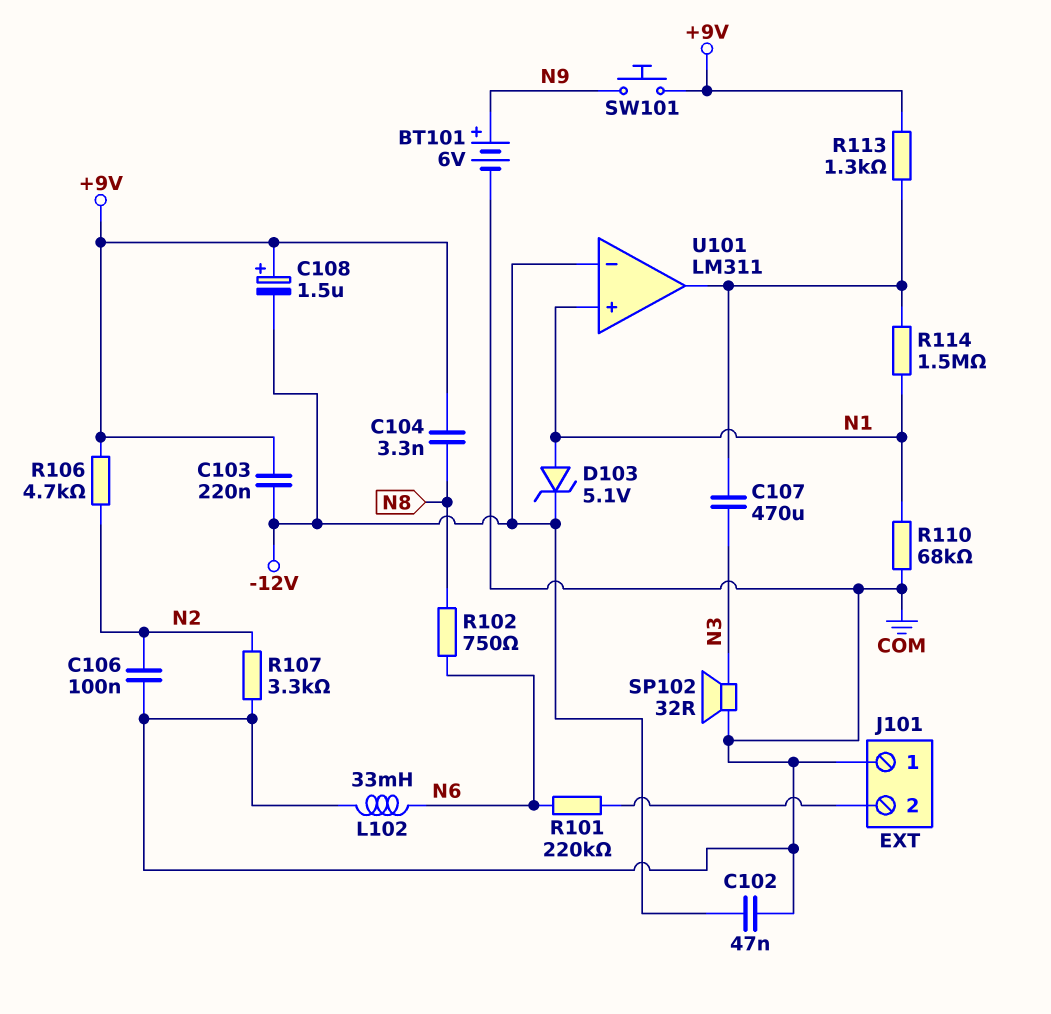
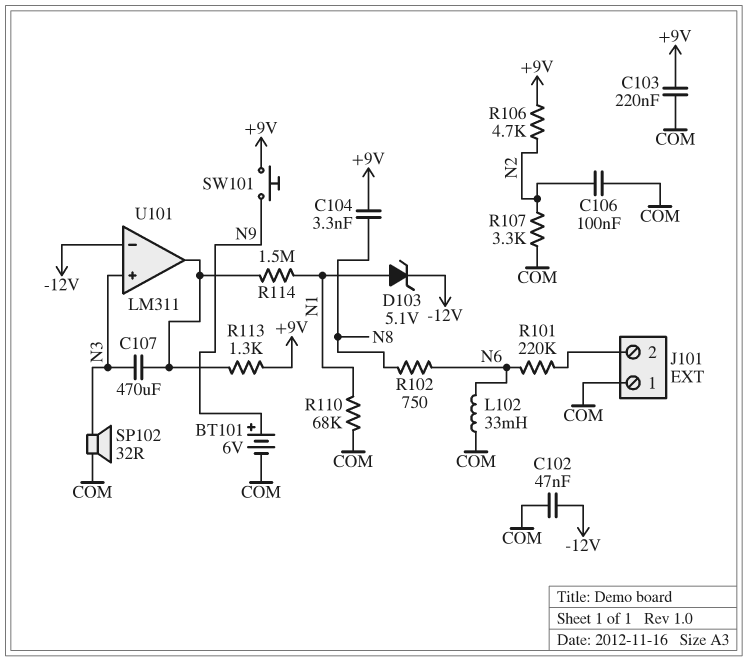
C103: 220nF (+9V, -12V) -> 220nF (+9V, COM)
C108: 1.5uF (plus +9V, minus -12V) -> none
U101 pin in+: N1 -> N3

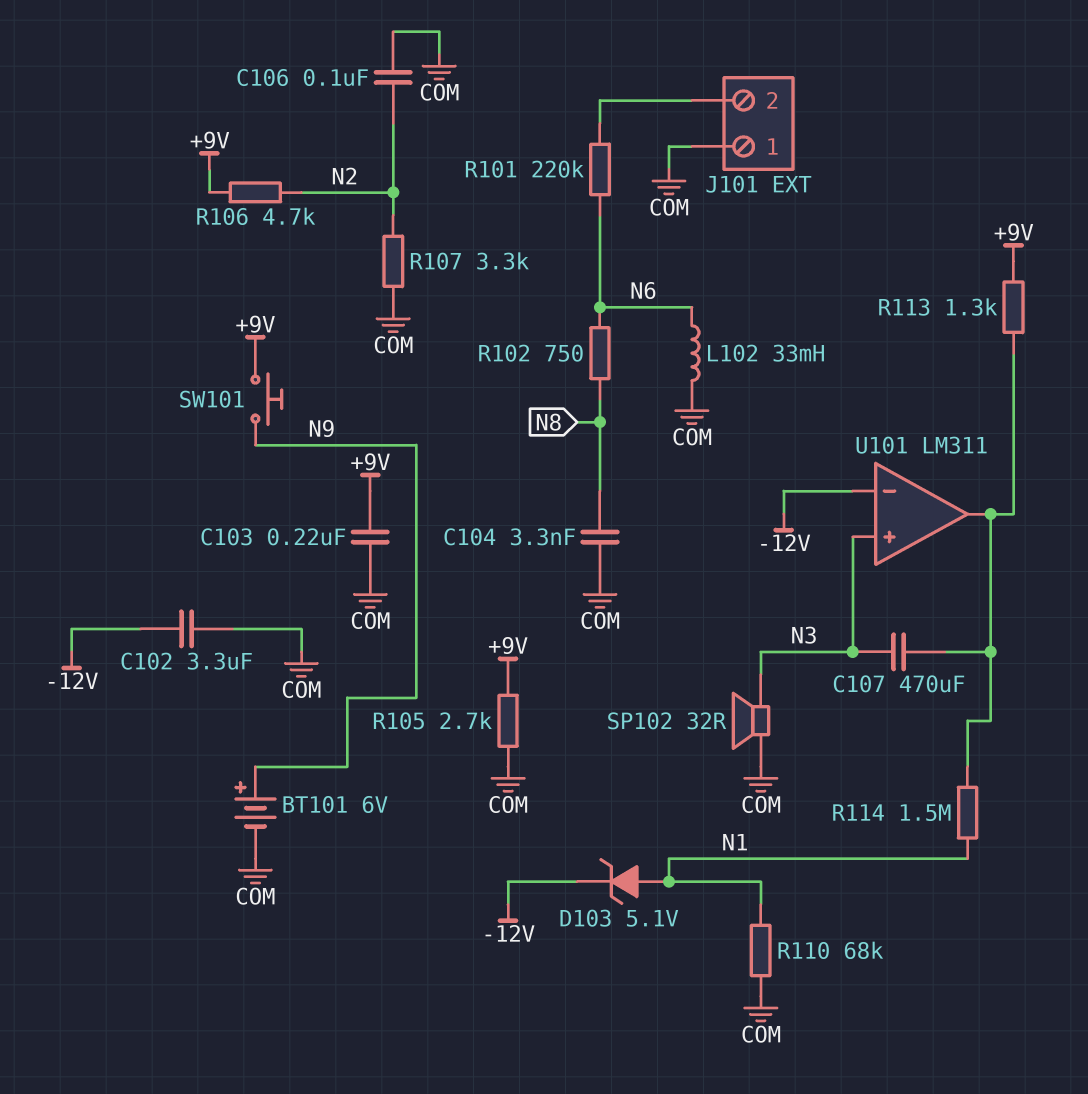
C102: 47nF (-12V, COM) -> 3.3uF (-12V, COM)
C104: 3.3nF (+9V, N8) -> 3.3nF (COM, N8)
R105: none -> 2.7k (+9V, COM)

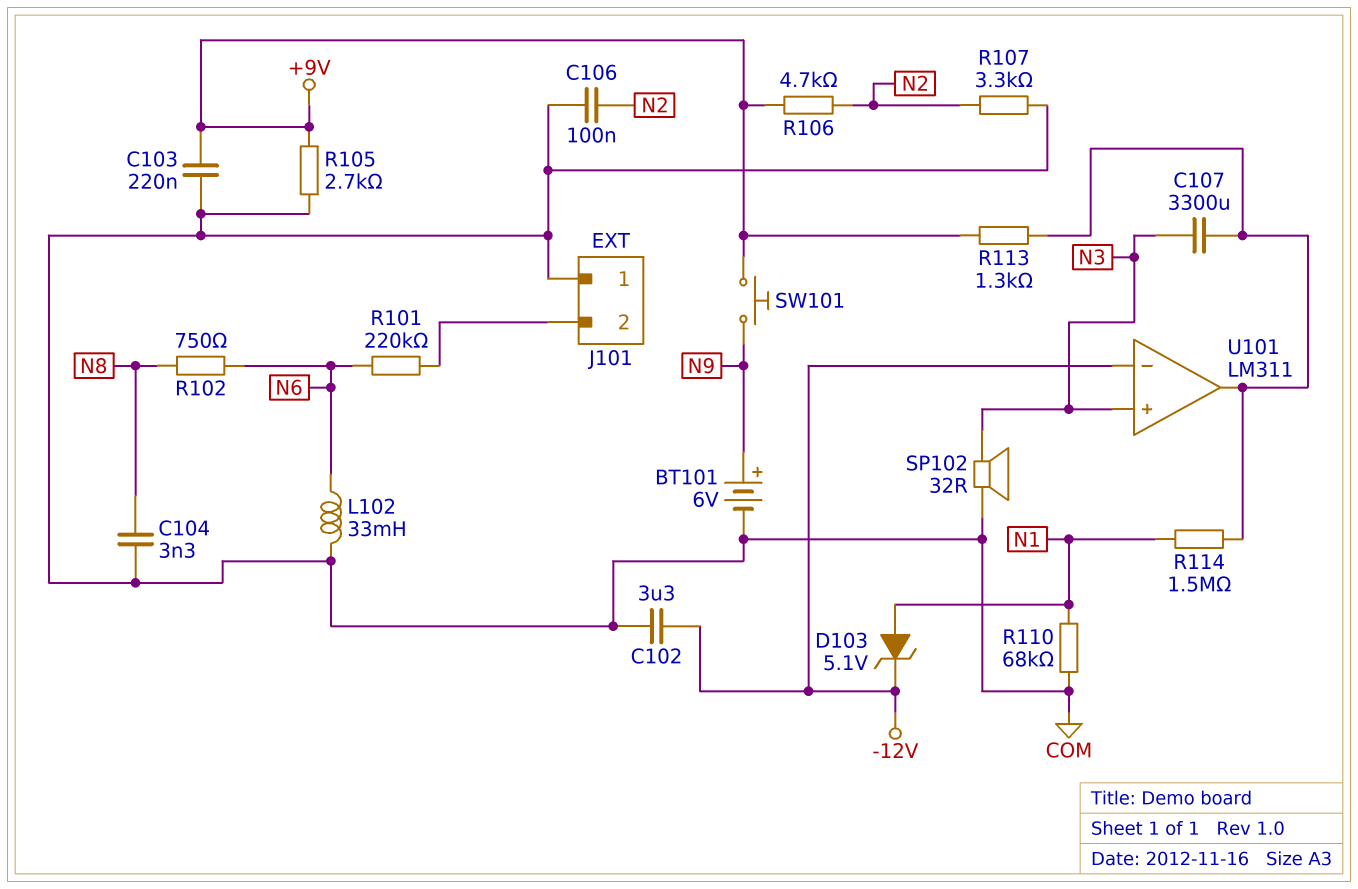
C107: 470uF (N3, U101/out) -> 3300uF (N3, U101/out)

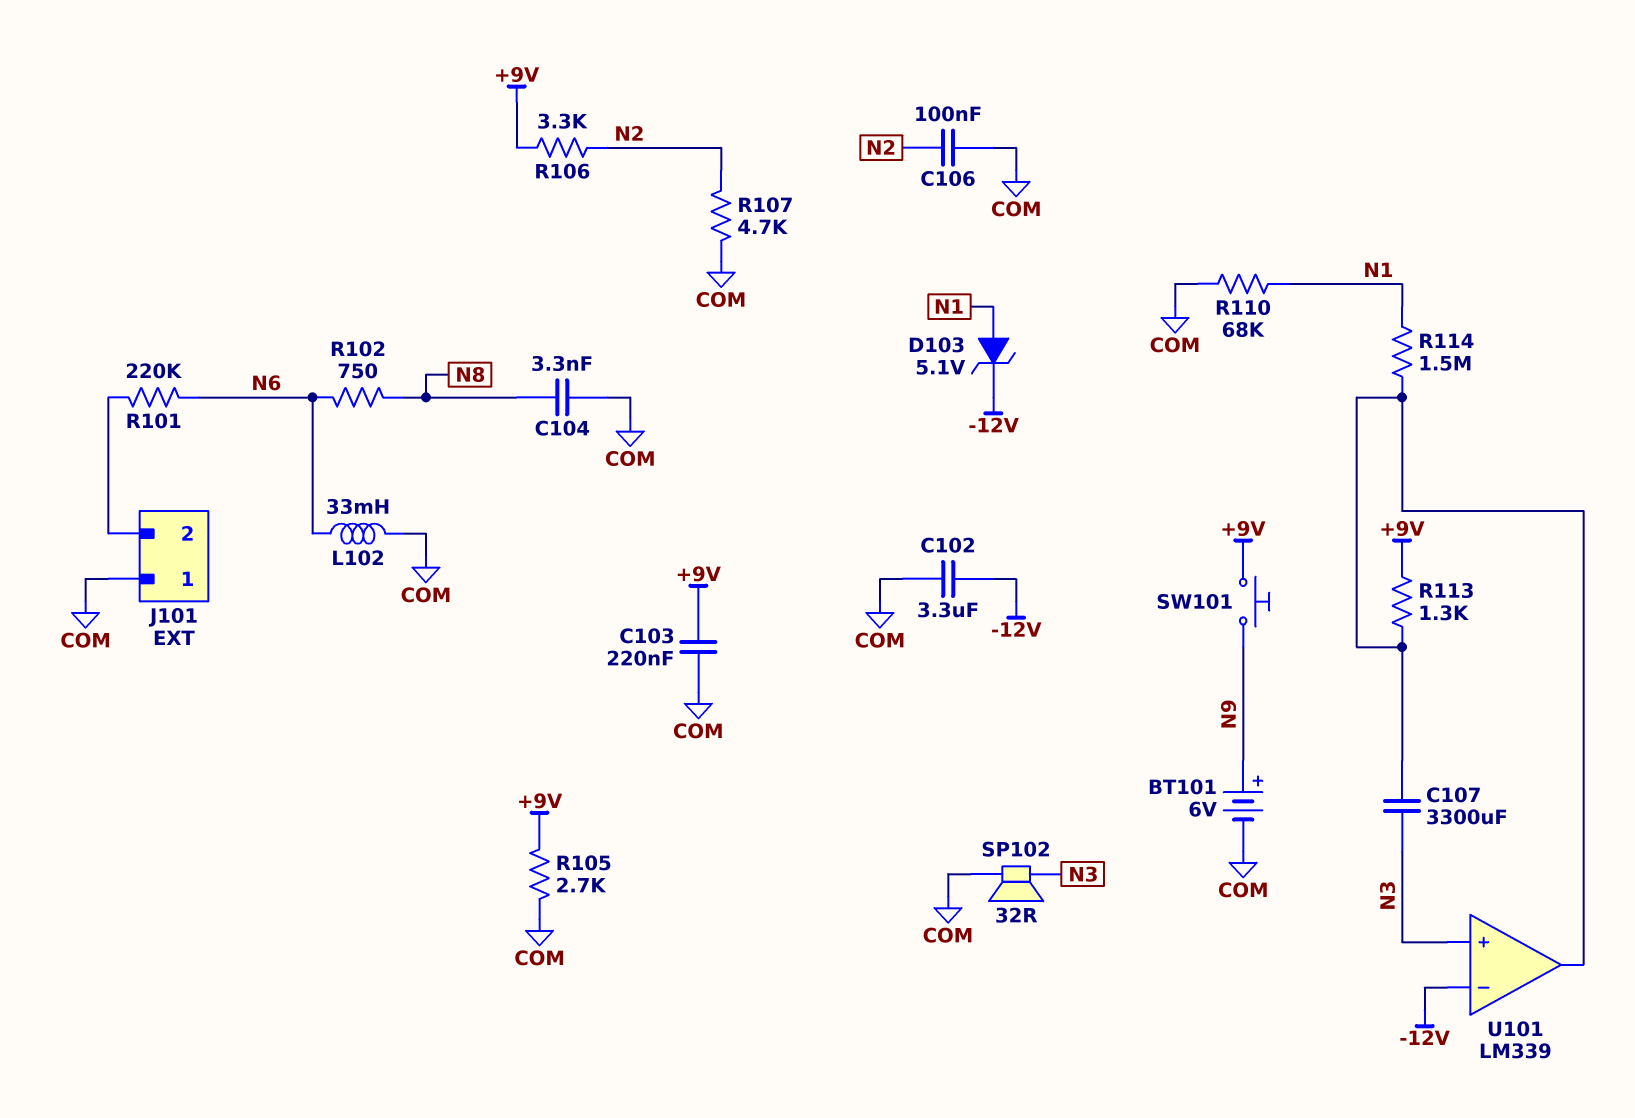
R106: 4.7k (+9V, N2) -> 3.3k (+9V, N2)
R107: 3.3k (COM, N2) -> 4.7k (COM, N2)
U101: LM311 -> LM339

